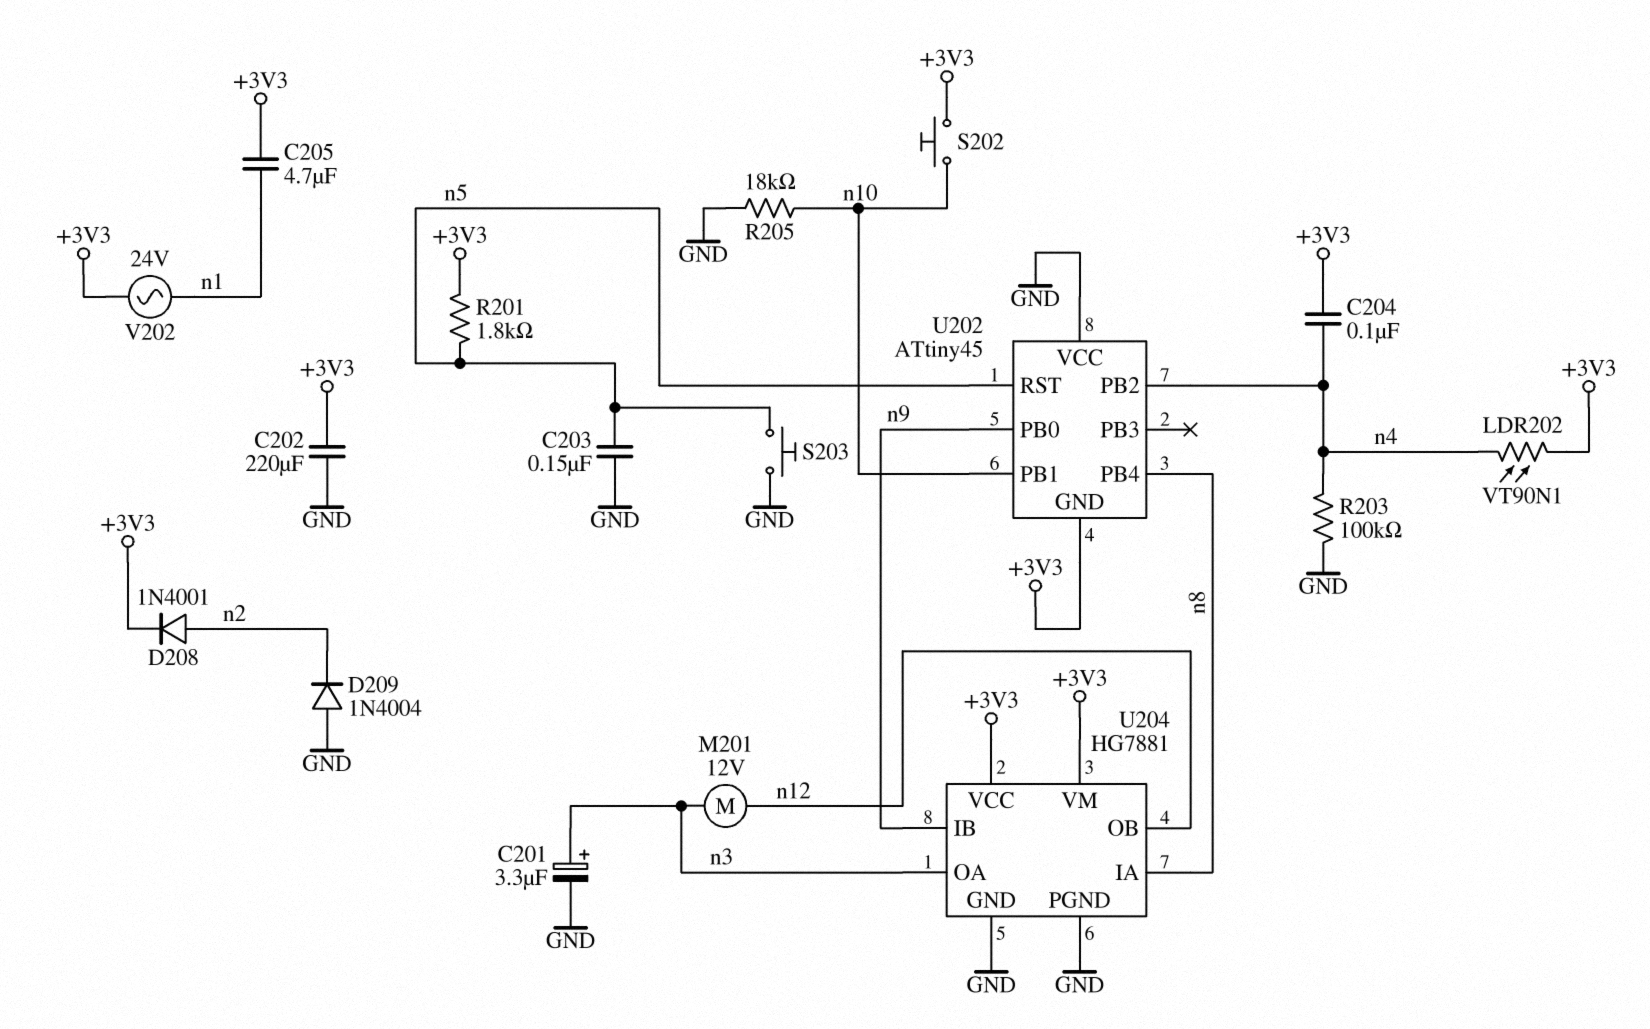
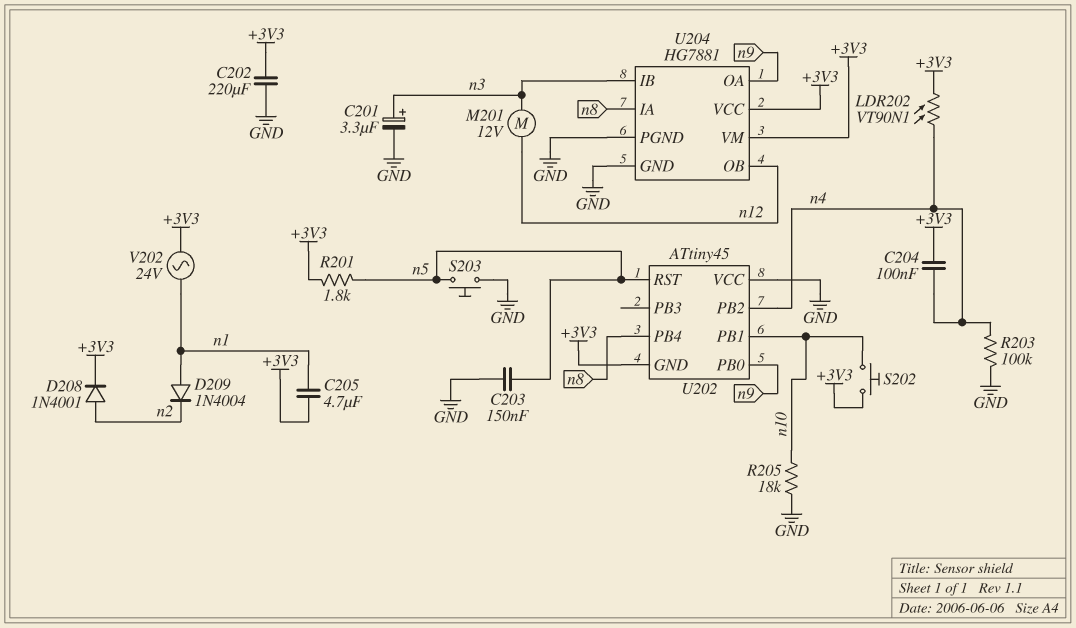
D209: diode 1N4004 (A GND, K n2) -> diode 1N4004 (A n1, K n2)
U204 pin IB: n9 -> n3
U204 pin OA: n3 -> n9

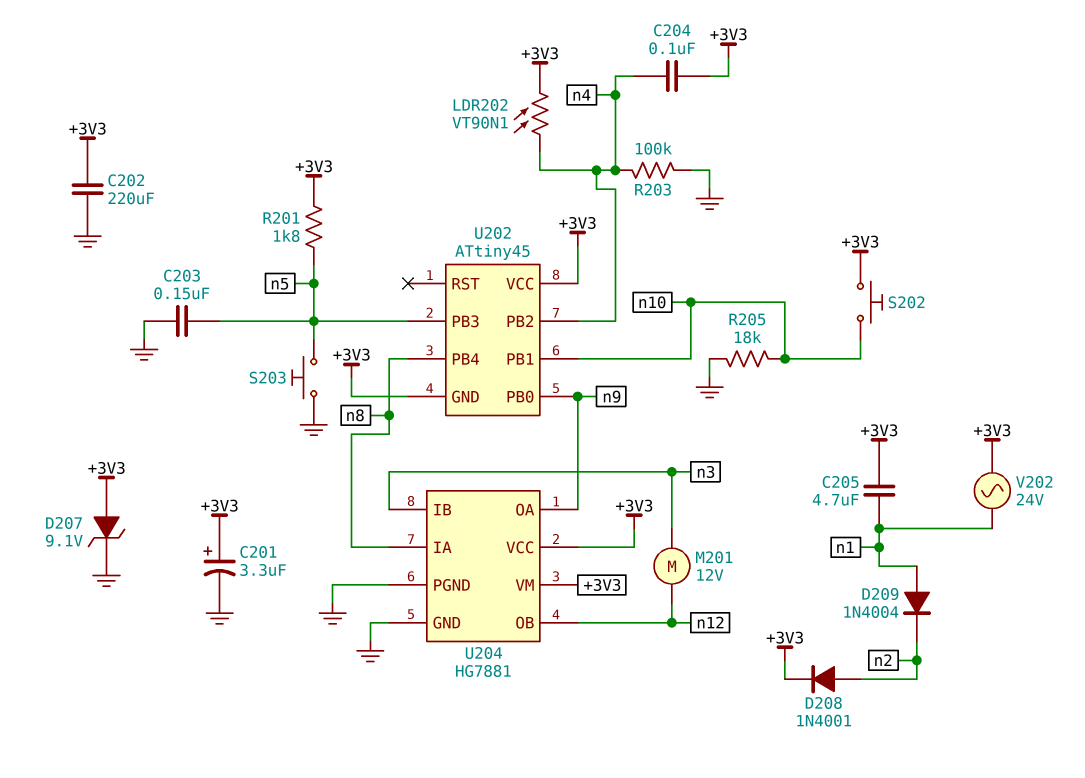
C201: 3.3uF (plus n3, minus GND) -> 3.3uF (plus +3V3, minus GND)
D207: none -> zener 9.1V (A +3V3, K GND)
U202 pin PB3: none -> n5
U202 pin RST: n5 -> none
U202 pin VCC: GND -> +3V3

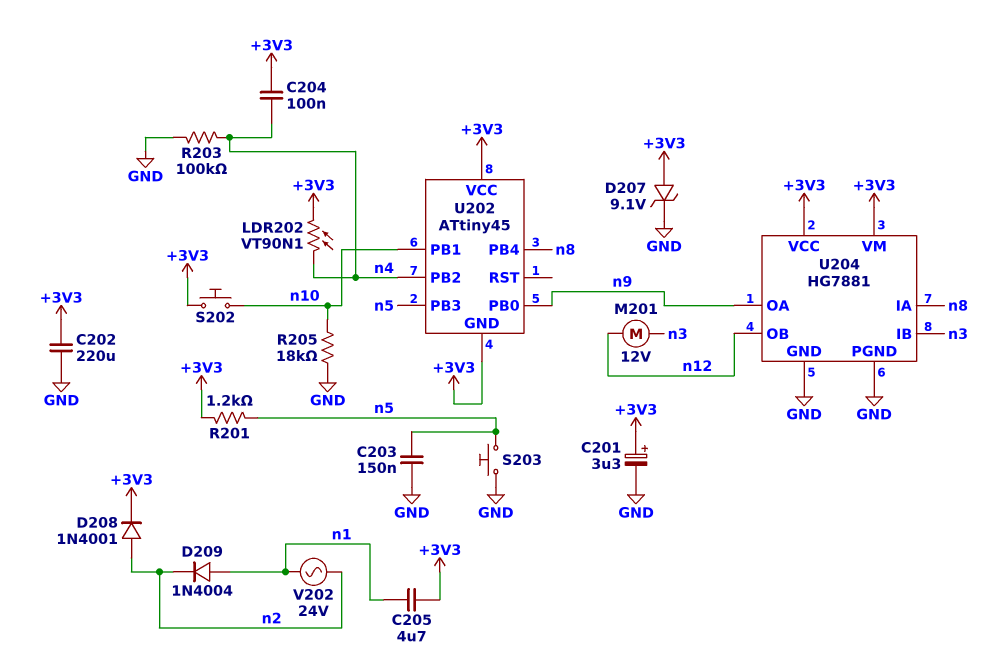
R201: 1.8k (+3V3, n5) -> 1.2k (+3V3, n5)
V202: AC 24V (+3V3, n1) -> AC 24V (n1, n2)

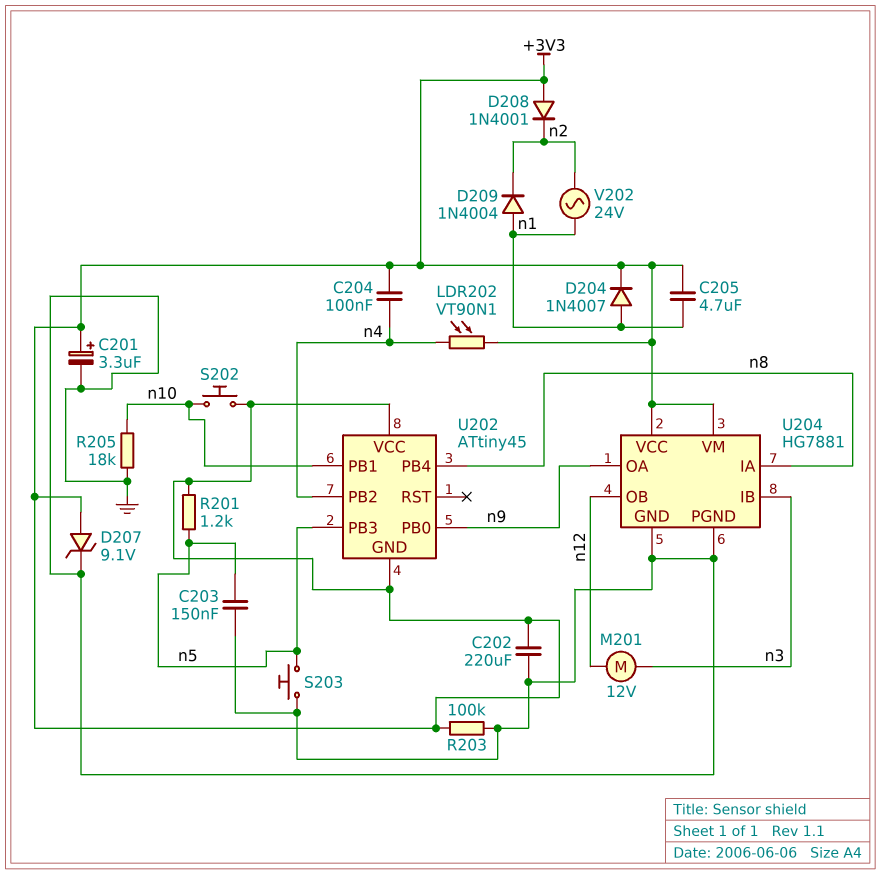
D204: none -> diode 1N4007 (A n1, K +3V3)
D208: diode 1N4001 (A n2, K +3V3) -> diode 1N4001 (A +3V3, K n2)
R203: 100k (GND, n4) -> 100k (+3V3, GND)

